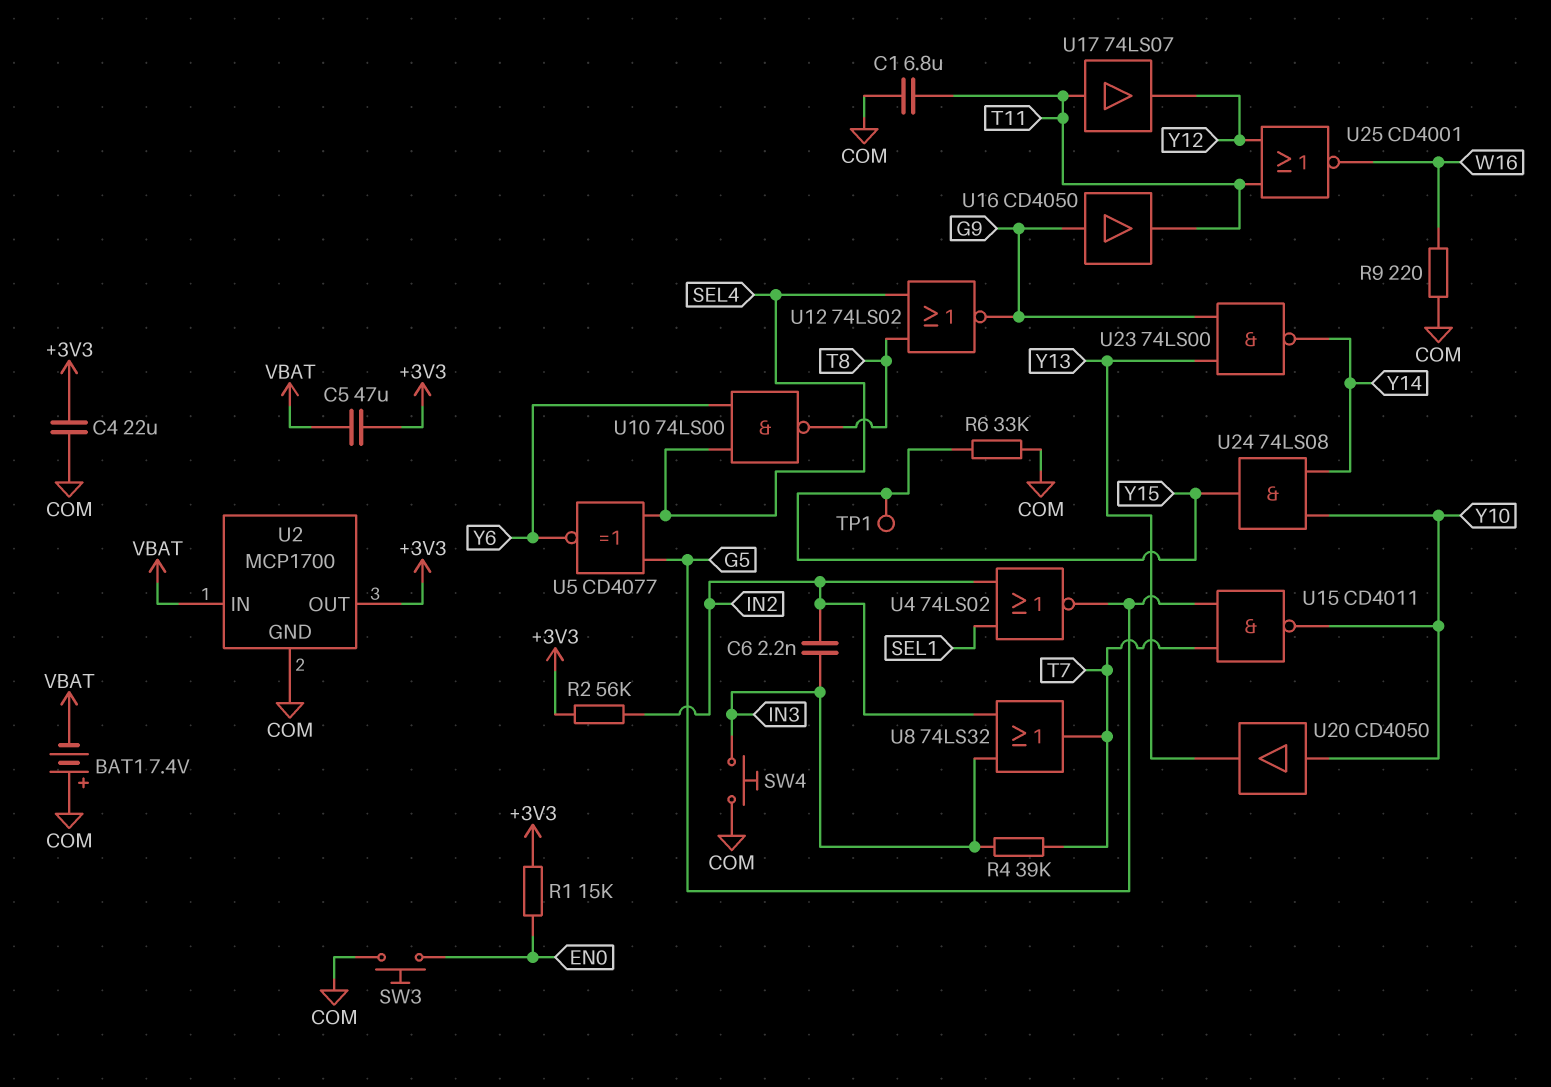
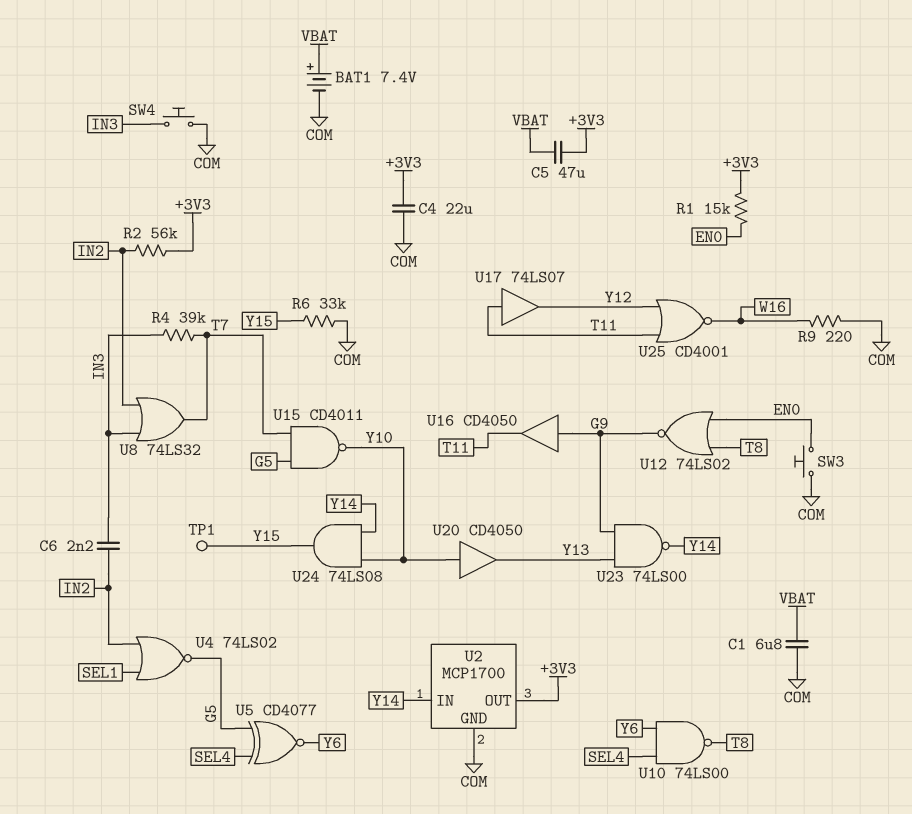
BAT1: 7.4V (plus COM, minus VBAT) -> 7.4V (plus VBAT, minus COM)
C1: 6.8uF (COM, T11) -> 6.8uF (COM, VBAT)
U2 pin IN: VBAT -> Y14
U12: NOR 74LS02 (in SEL4, in T8, out G9) -> NOR 74LS02 (in EN0, in T8, out G9)

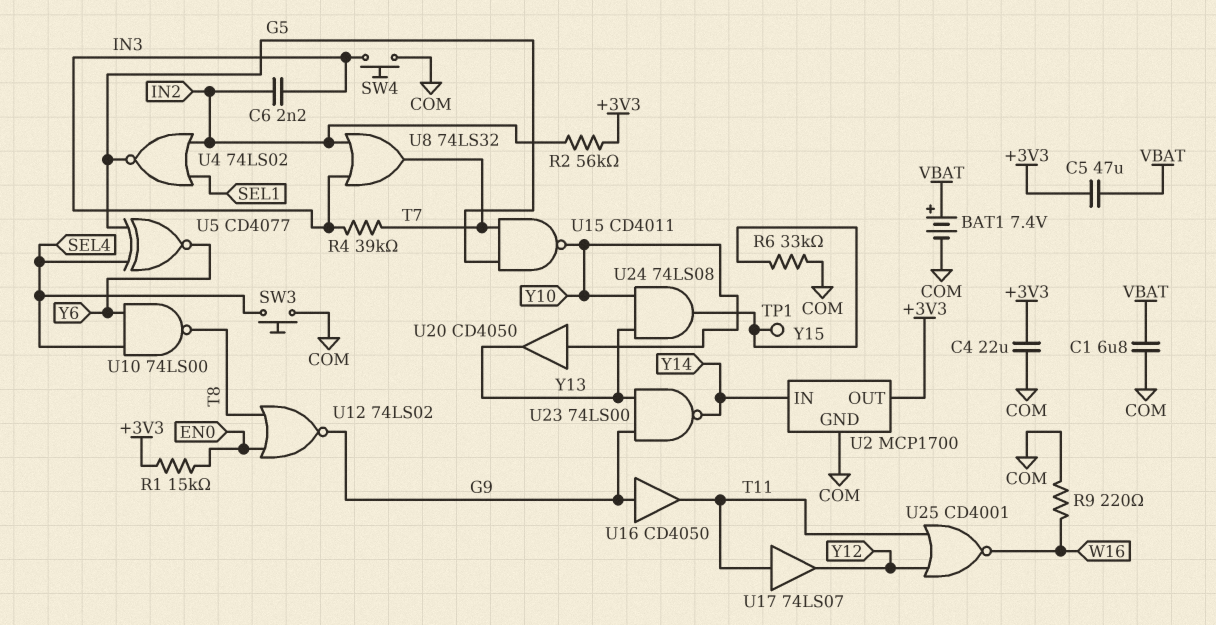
SW3: button (COM, EN0) -> button (COM, SEL4)
U24: AND 74LS08 (in Y10, in Y14, out Y15) -> AND 74LS08 (in Y10, in Y13, out Y15)

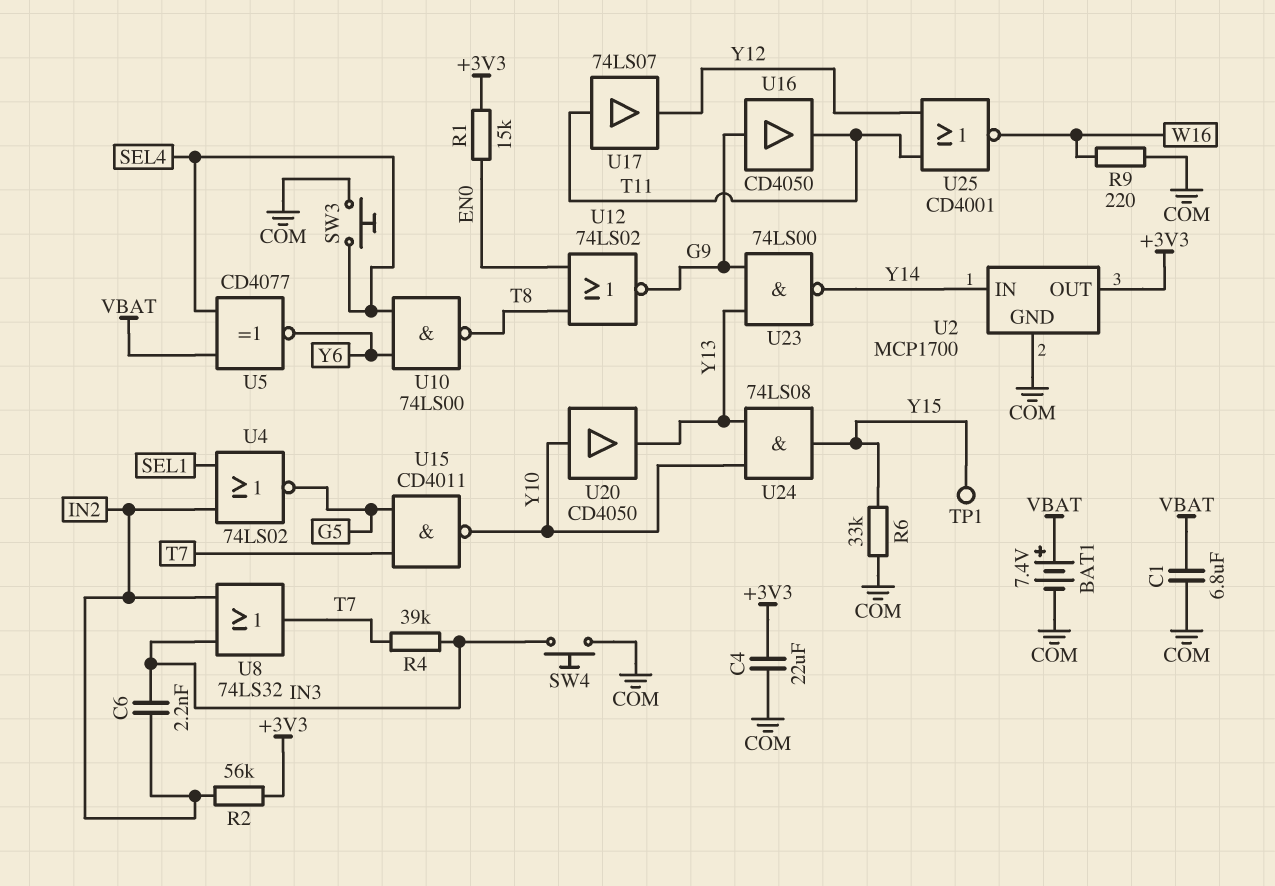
C5: 47uF (+3V3, VBAT) -> none
U5: XNOR CD4077 (in G5, in SEL4, out Y6) -> XNOR CD4077 (in SEL4, in VBAT, out Y6)

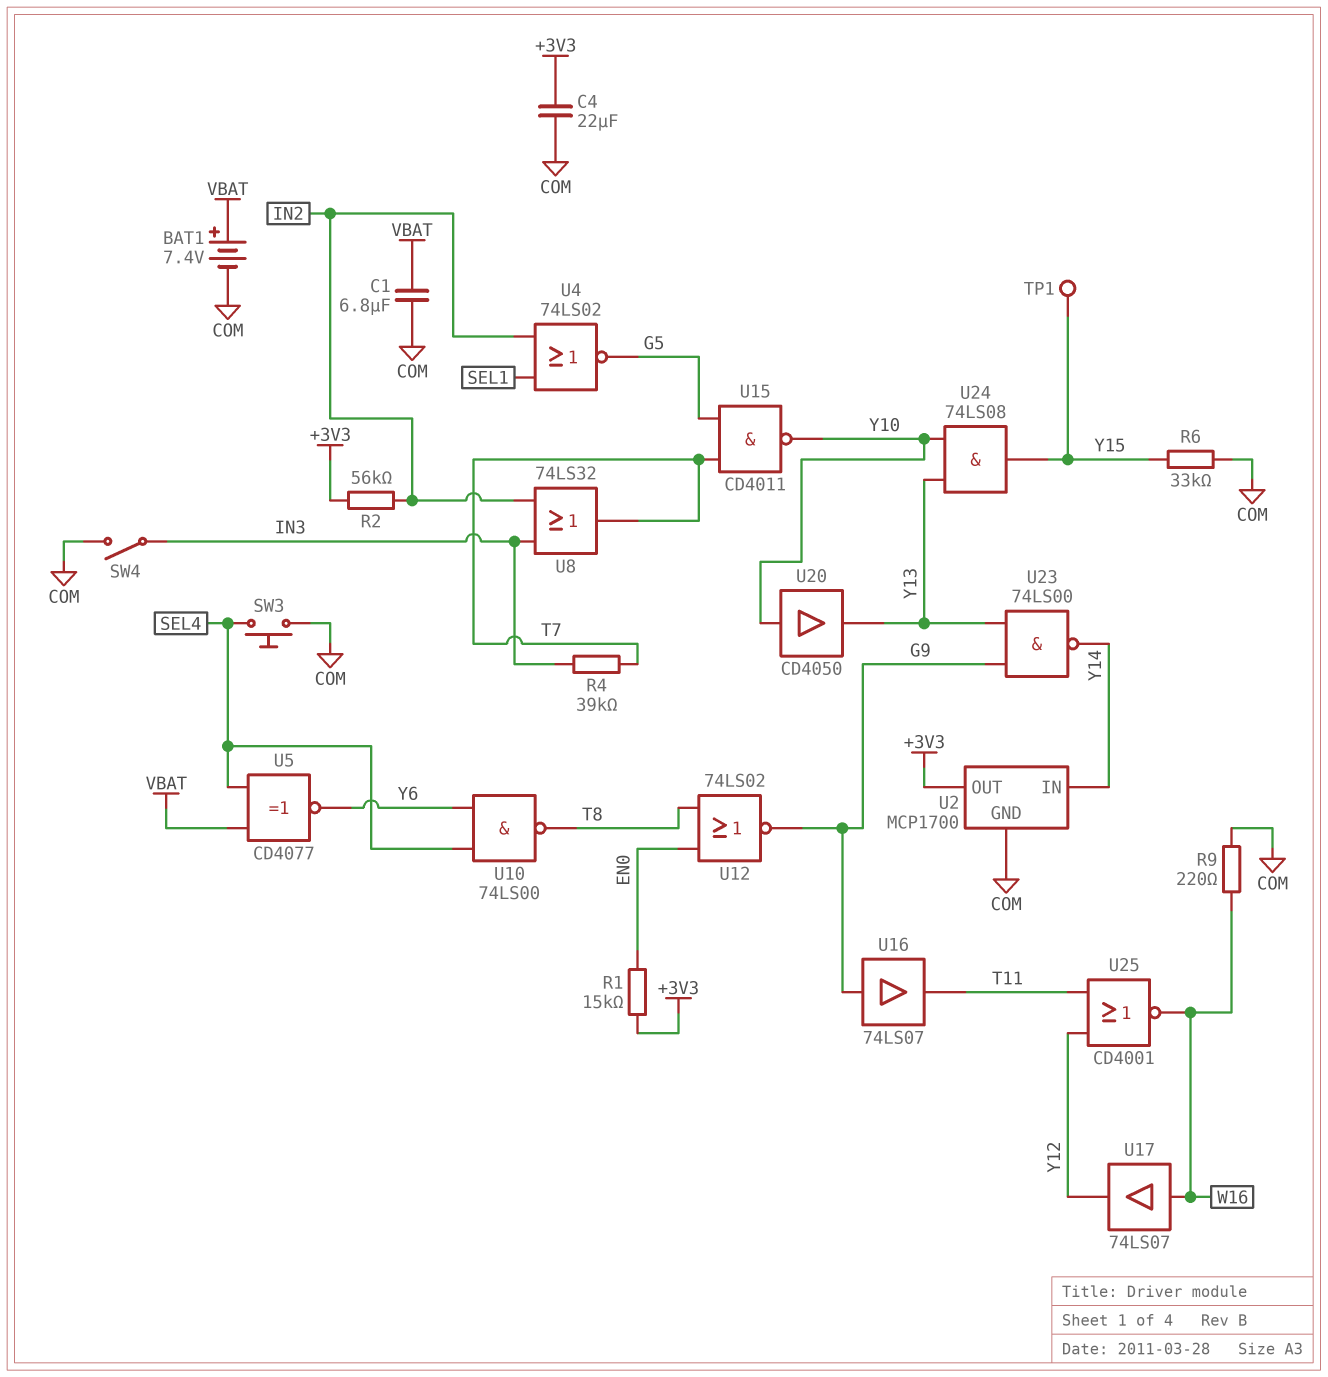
C6: 2.2nF (IN2, IN3) -> none
SW4: button (COM, IN3) -> switch (COM, IN3)
U16: buffer CD4050 (in G9, out T11) -> buffer 74LS07 (in G9, out T11)
U17: buffer 74LS07 (in T11, out Y12) -> buffer 74LS07 (in W16, out Y12)

